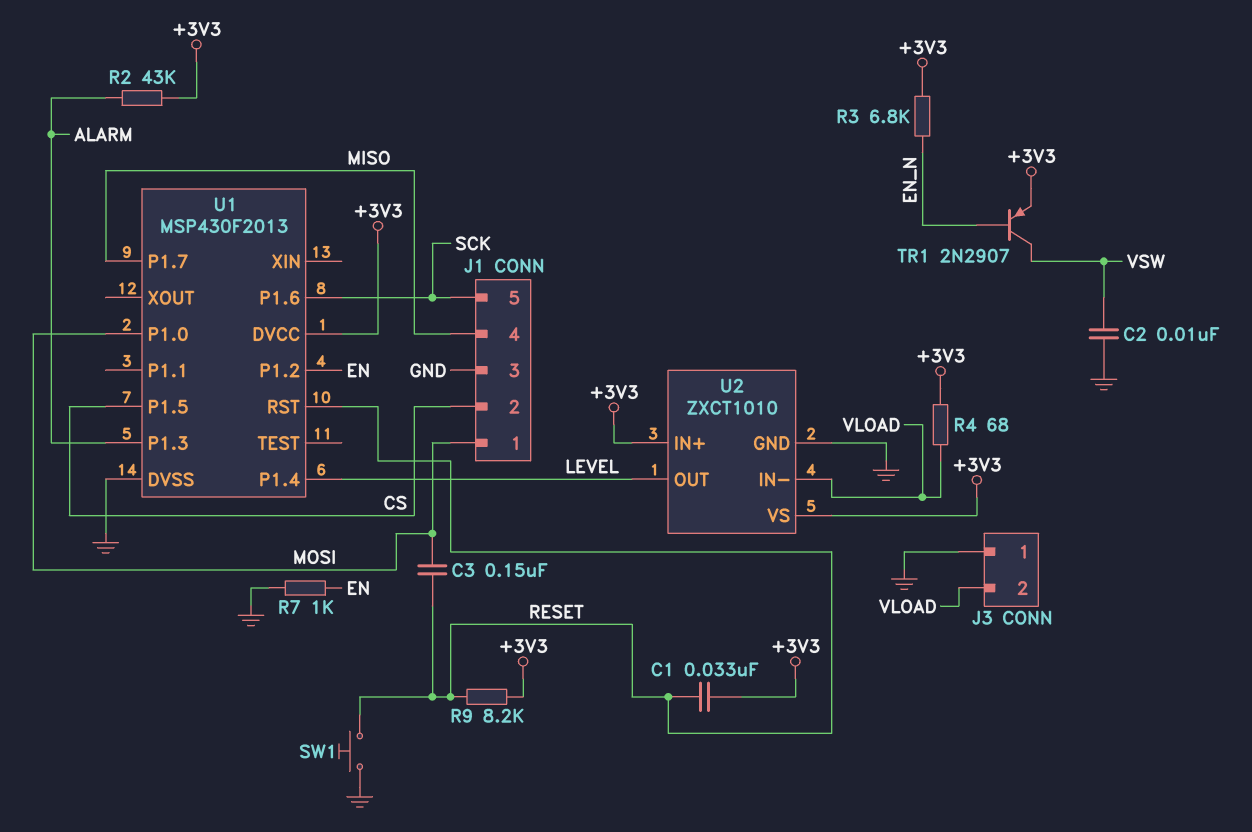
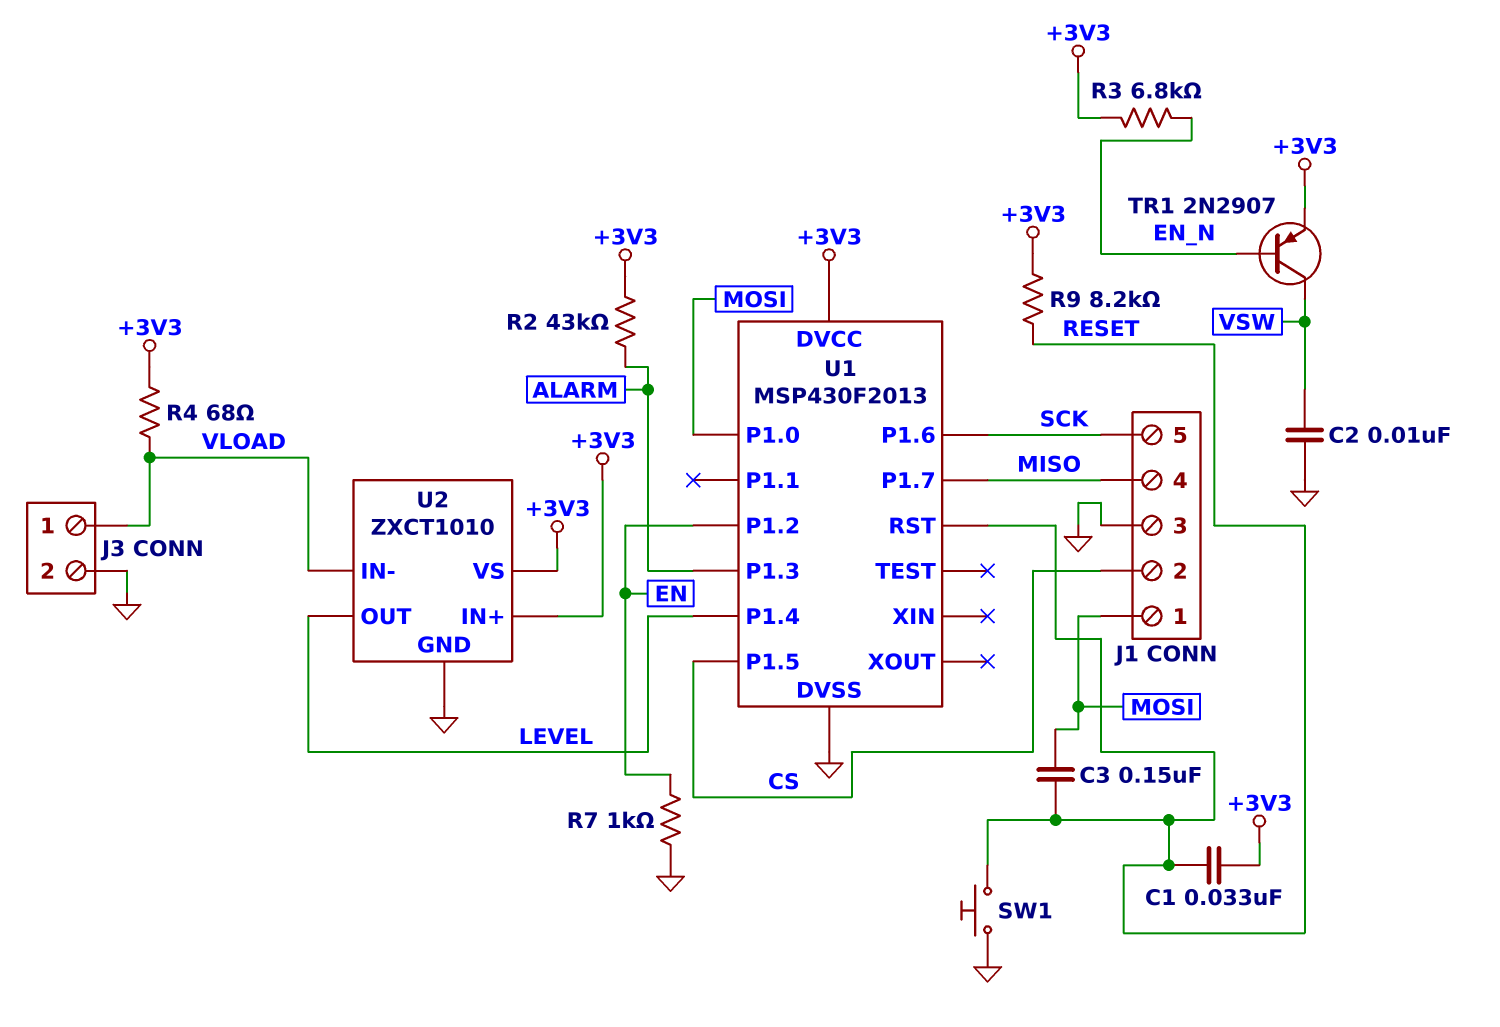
J3 pin 1: GND -> VLOAD
J3 pin 2: VLOAD -> GND

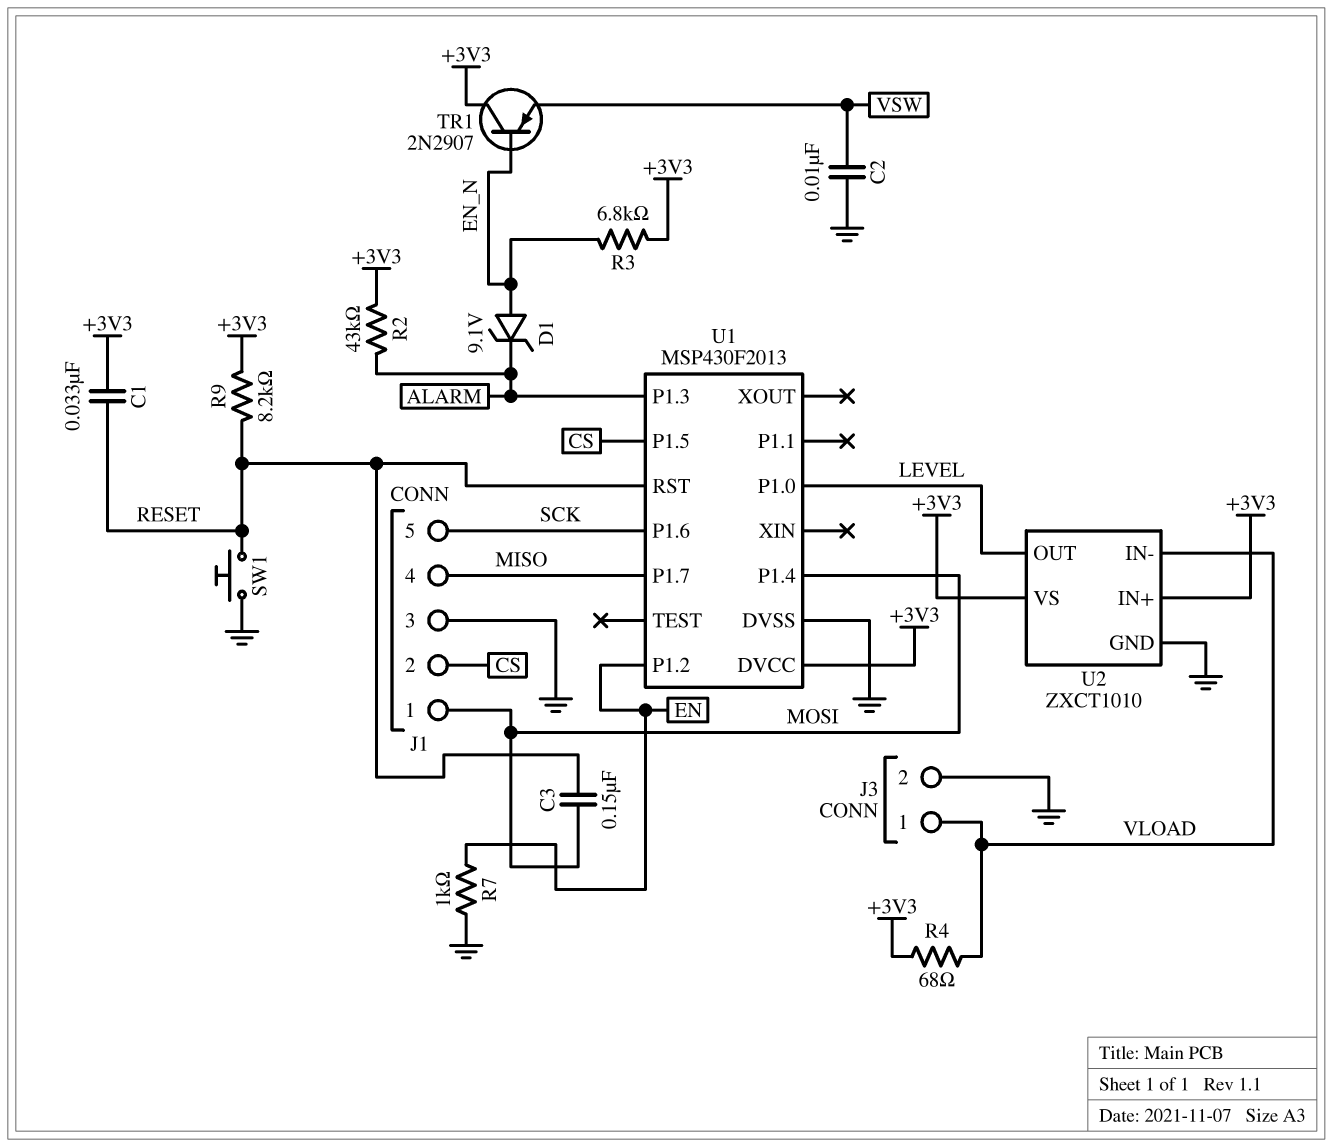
D1: none -> zener 9.1V (A EN_N, K ALARM)
TR1: PNP 2N2907 (B EN_N, C VSW, E +3V3) -> PNP 2N2907 (B EN_N, C +3V3, E VSW)
U1 pin P1.0: MOSI -> LEVEL
U1 pin P1.4: LEVEL -> MOSI

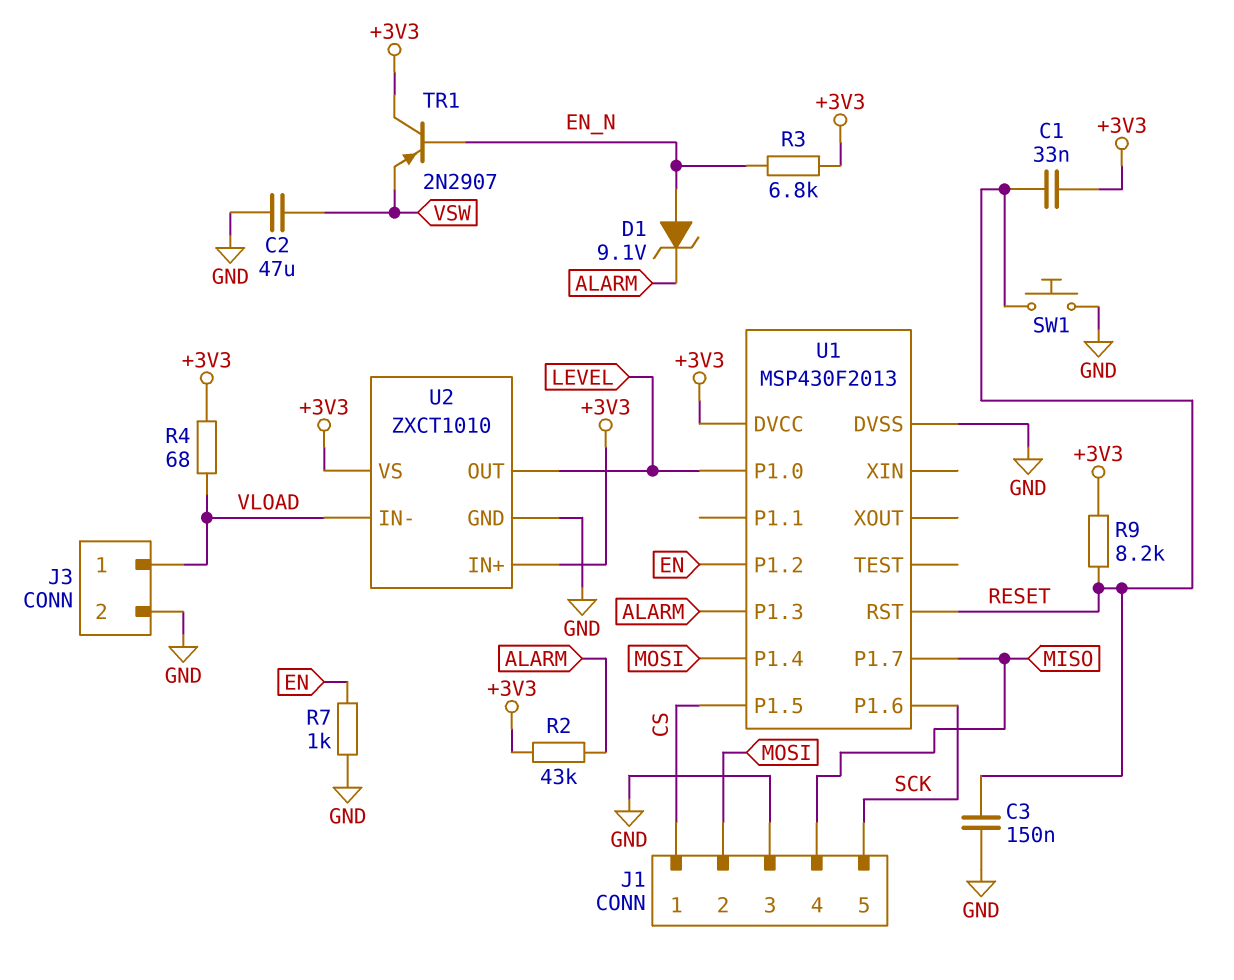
C2: 10nF (GND, VSW) -> 47uF (GND, VSW)
C3: 150nF (MOSI, RESET) -> 150nF (GND, RESET)
J1 pin 1: MOSI -> CS
J1 pin 2: CS -> MOSI

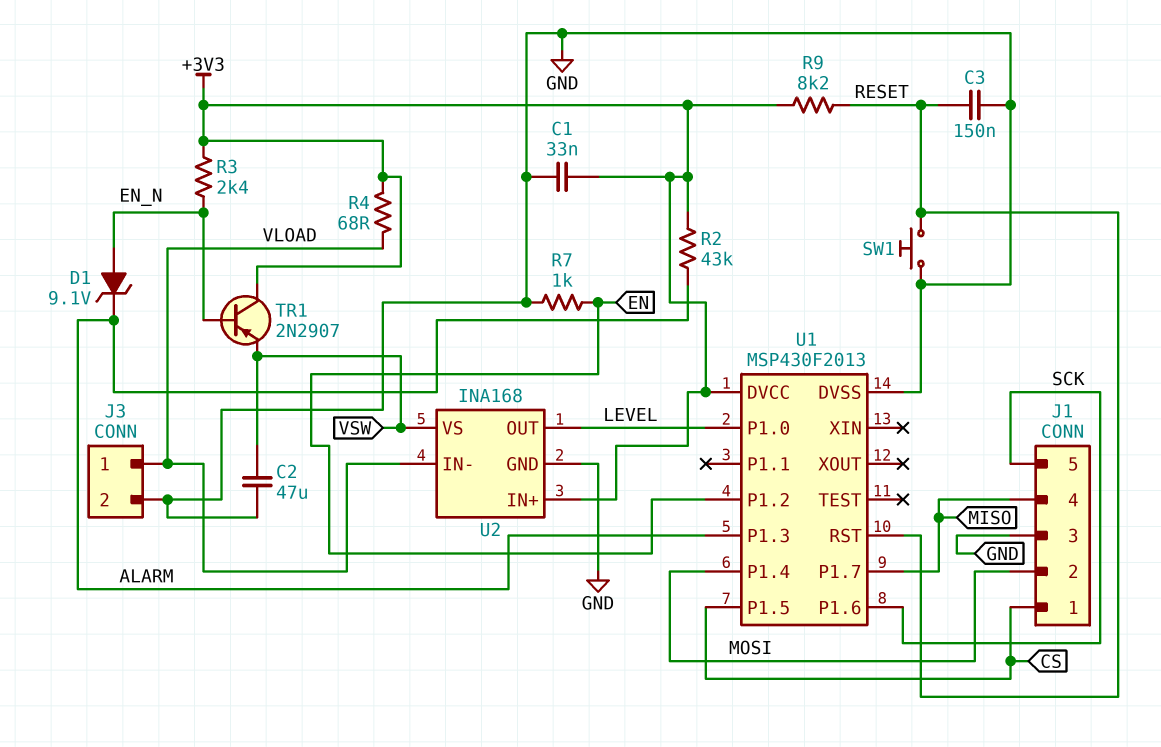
C1: 33nF (+3V3, RESET) -> 33nF (+3V3, GND)
R3: 6.8k (+3V3, EN_N) -> 2.4k (+3V3, EN_N)
U2: ZXCT1010 -> INA168
U2 pin VS: +3V3 -> VSW

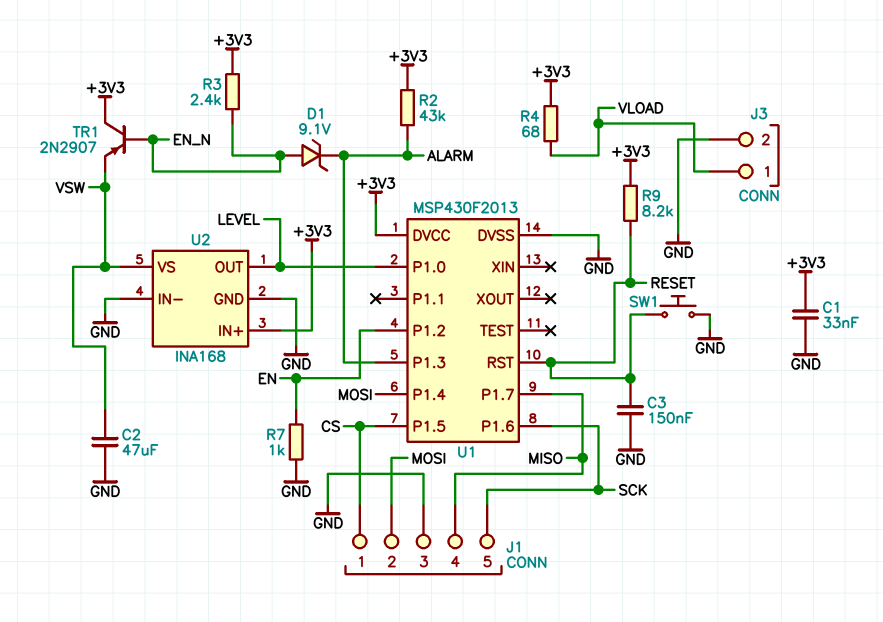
U2 pin IN-: VLOAD -> GND

